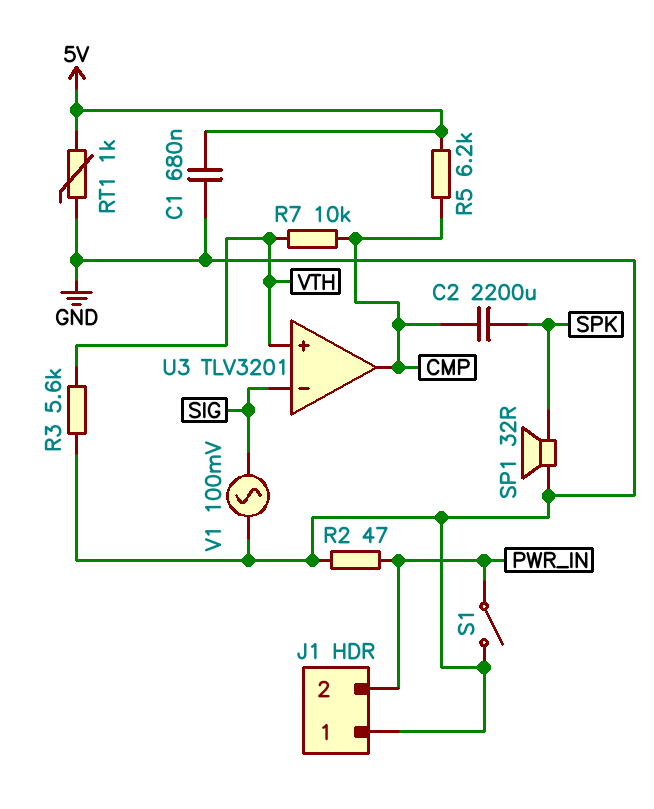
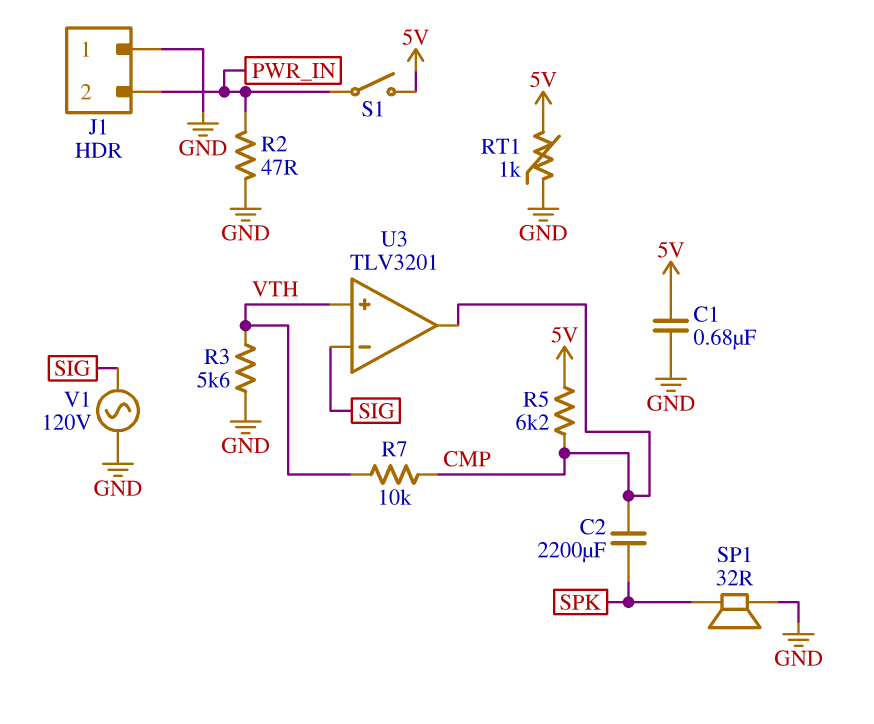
S1: switch (GND, PWR_IN) -> switch (5V, PWR_IN)
V1: AC 100mV (GND, SIG) -> AC 120V (GND, SIG)

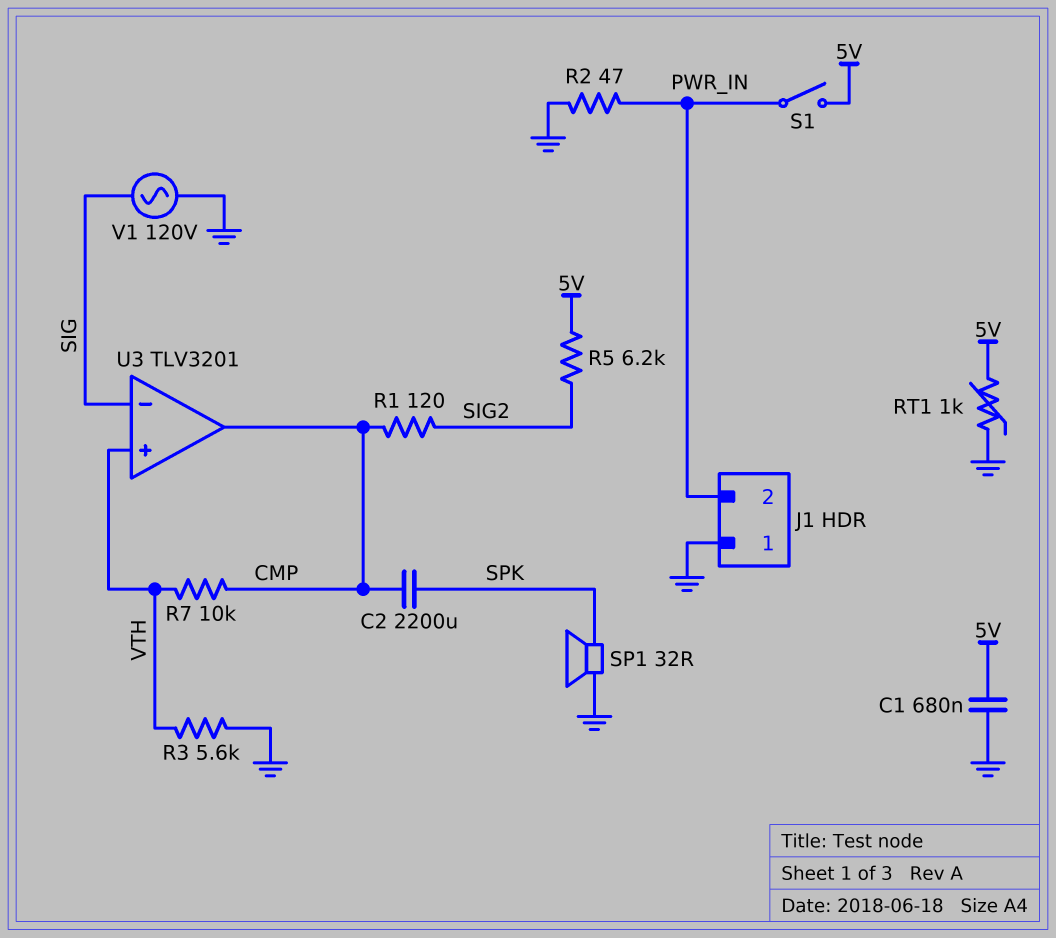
R1: none -> 120 (CMP, SIG2)
R5: 6.2k (5V, CMP) -> 6.2k (5V, SIG2)

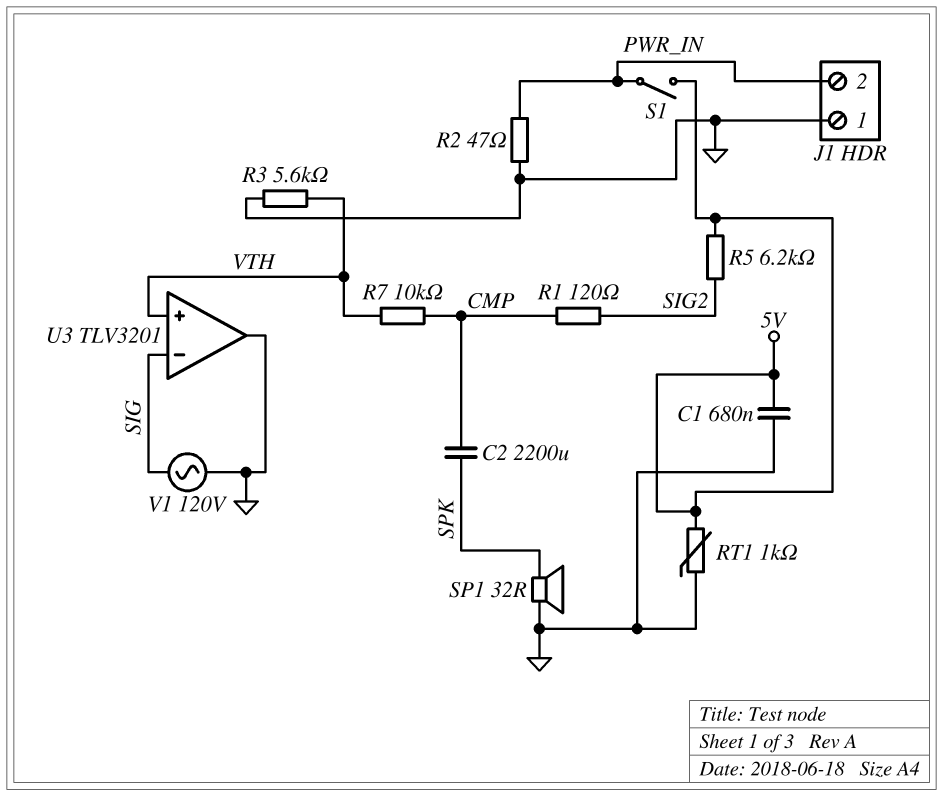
U3 pin out: CMP -> GND

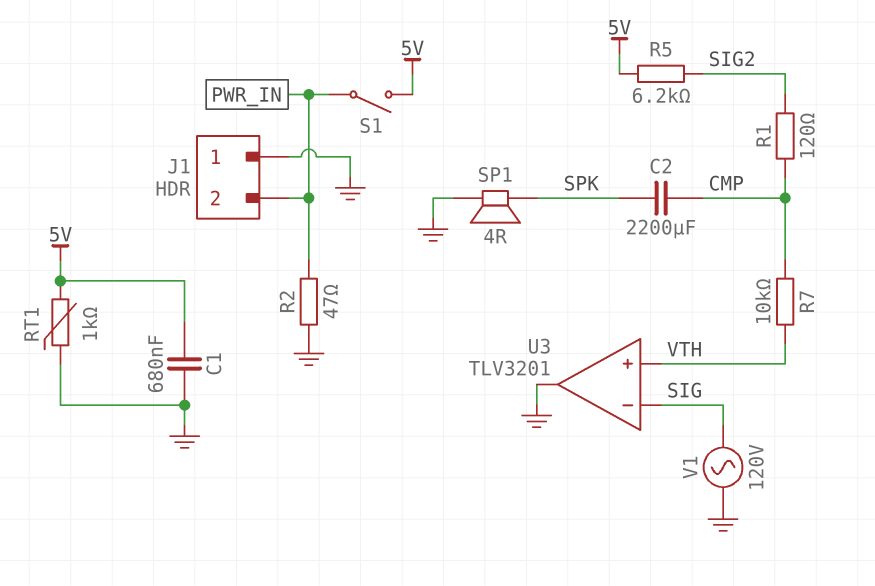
R3: 5.6k (GND, VTH) -> none
SP1: speaker 32R (GND, SPK) -> speaker 4R (GND, SPK)

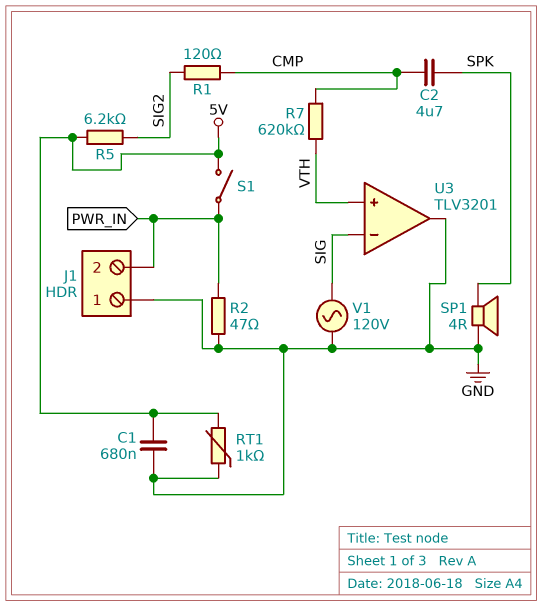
C2: 2200uF (CMP, SPK) -> 4.7uF (CMP, SPK)
R7: 10k (CMP, VTH) -> 620k (CMP, VTH)

